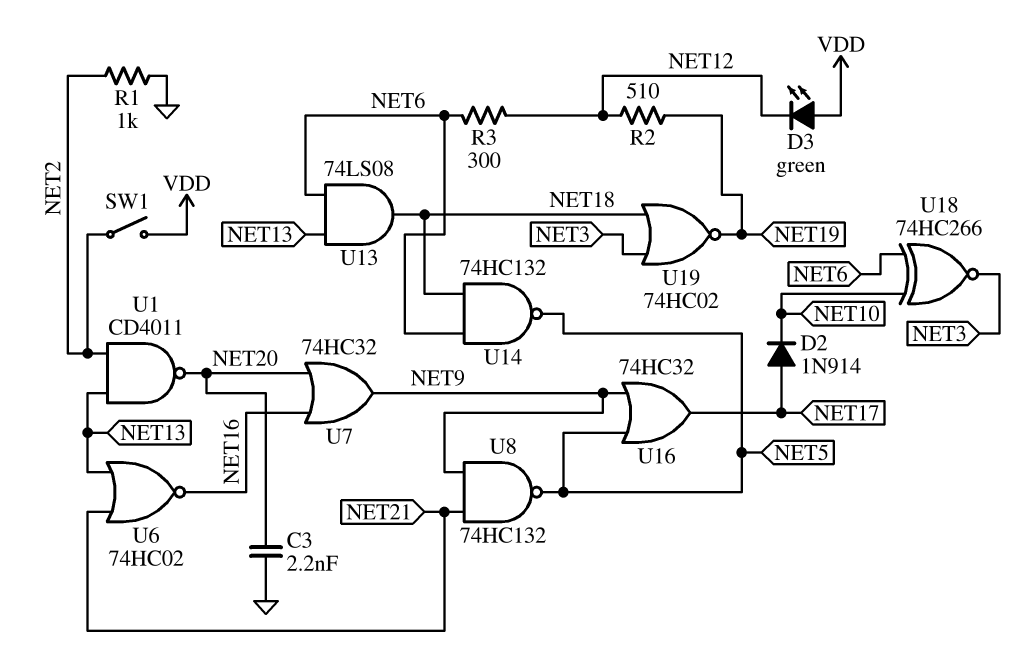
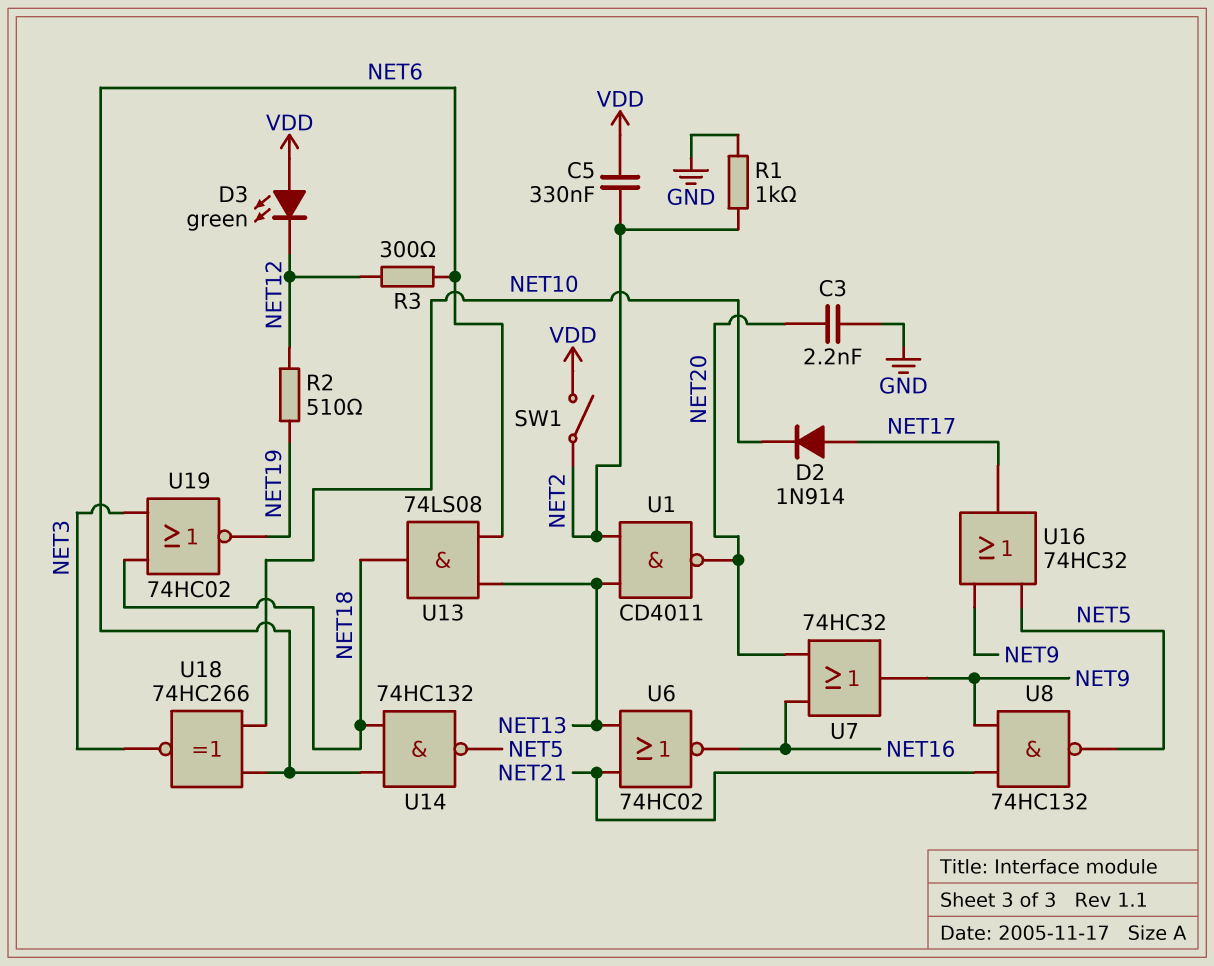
C5: none -> 330nF (NET2, VDD)

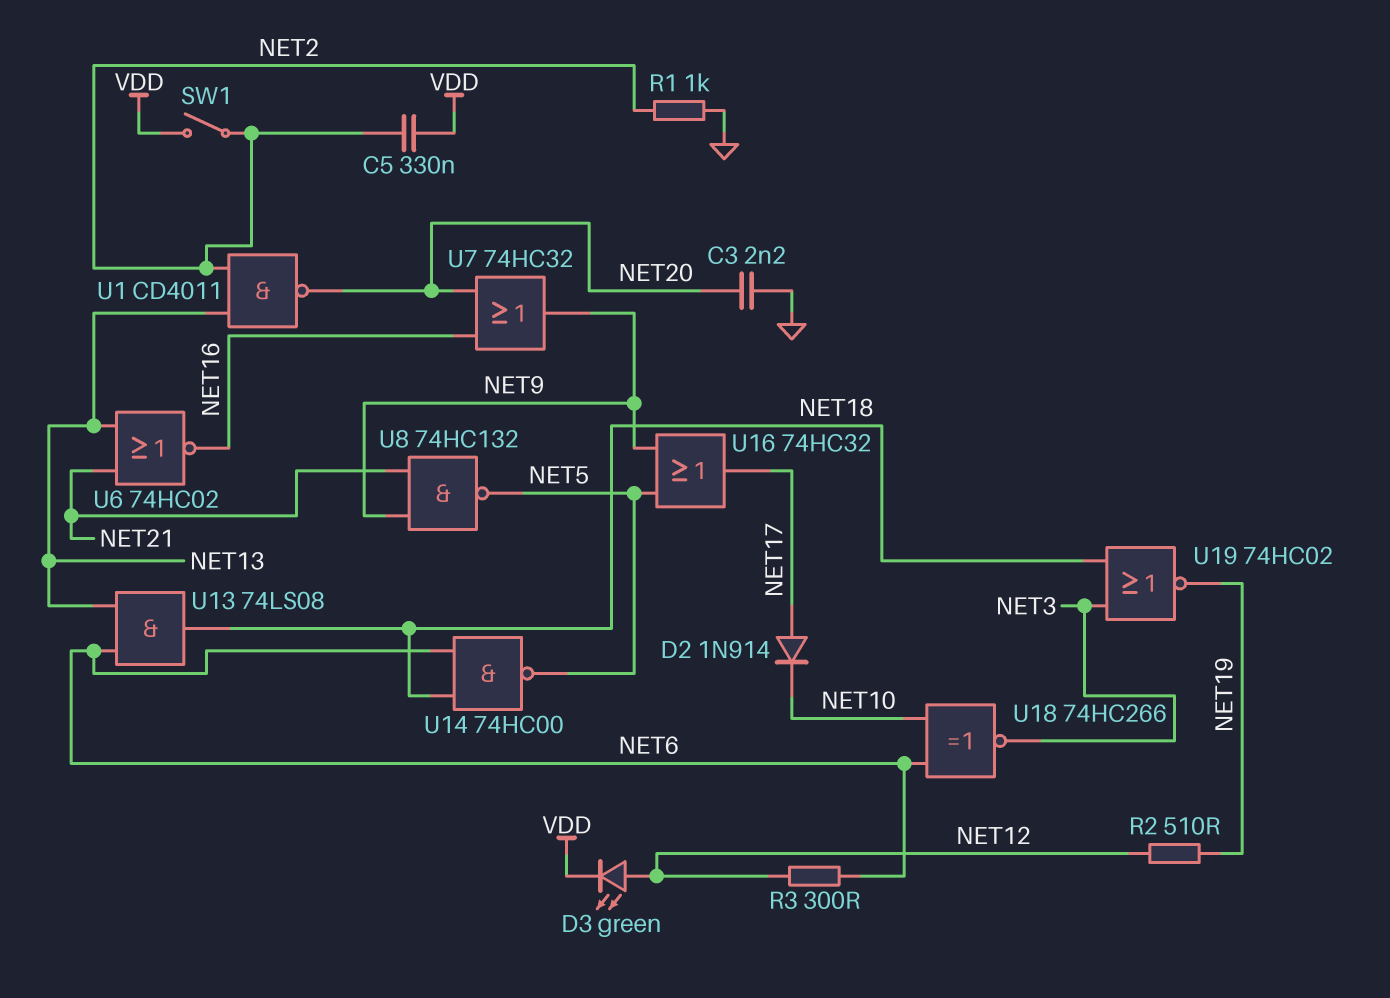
D3: LED green (A VDD, K NET12) -> LED green (A NET12, K VDD)
U14: NAND 74HC132 (in NET6, in NET18, out NET5) -> NAND 74HC00 (in NET6, in NET18, out NET5)

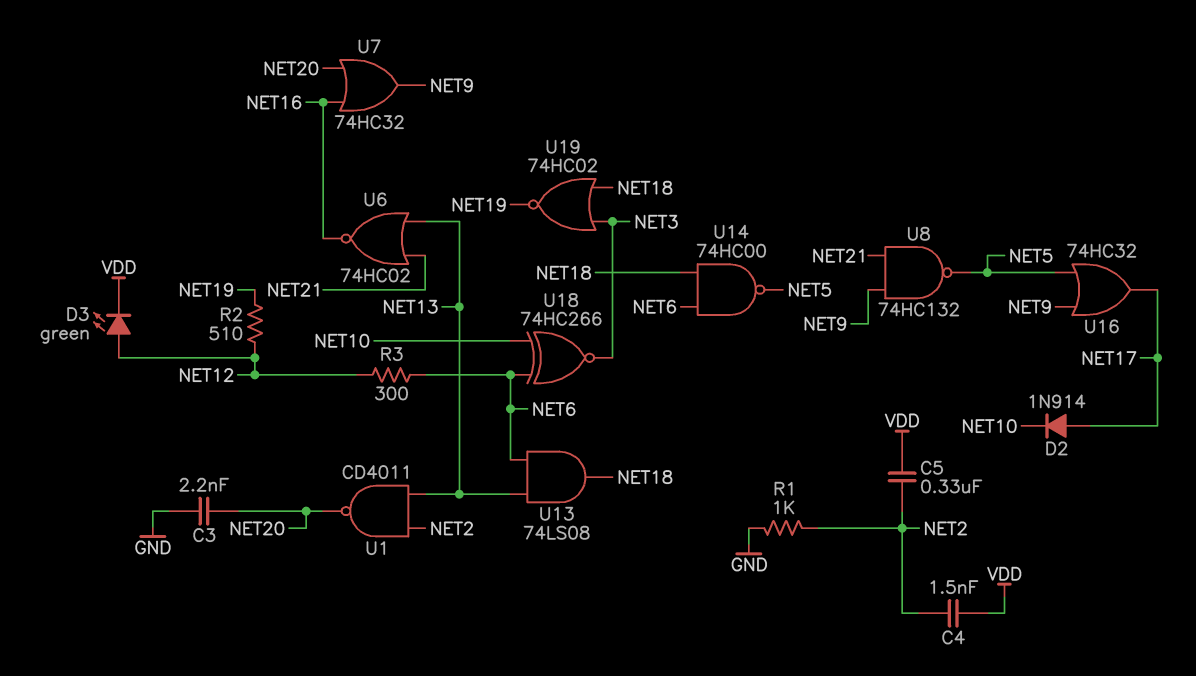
C4: none -> 1.5nF (NET2, VDD)
SW1: switch (NET2, VDD) -> none

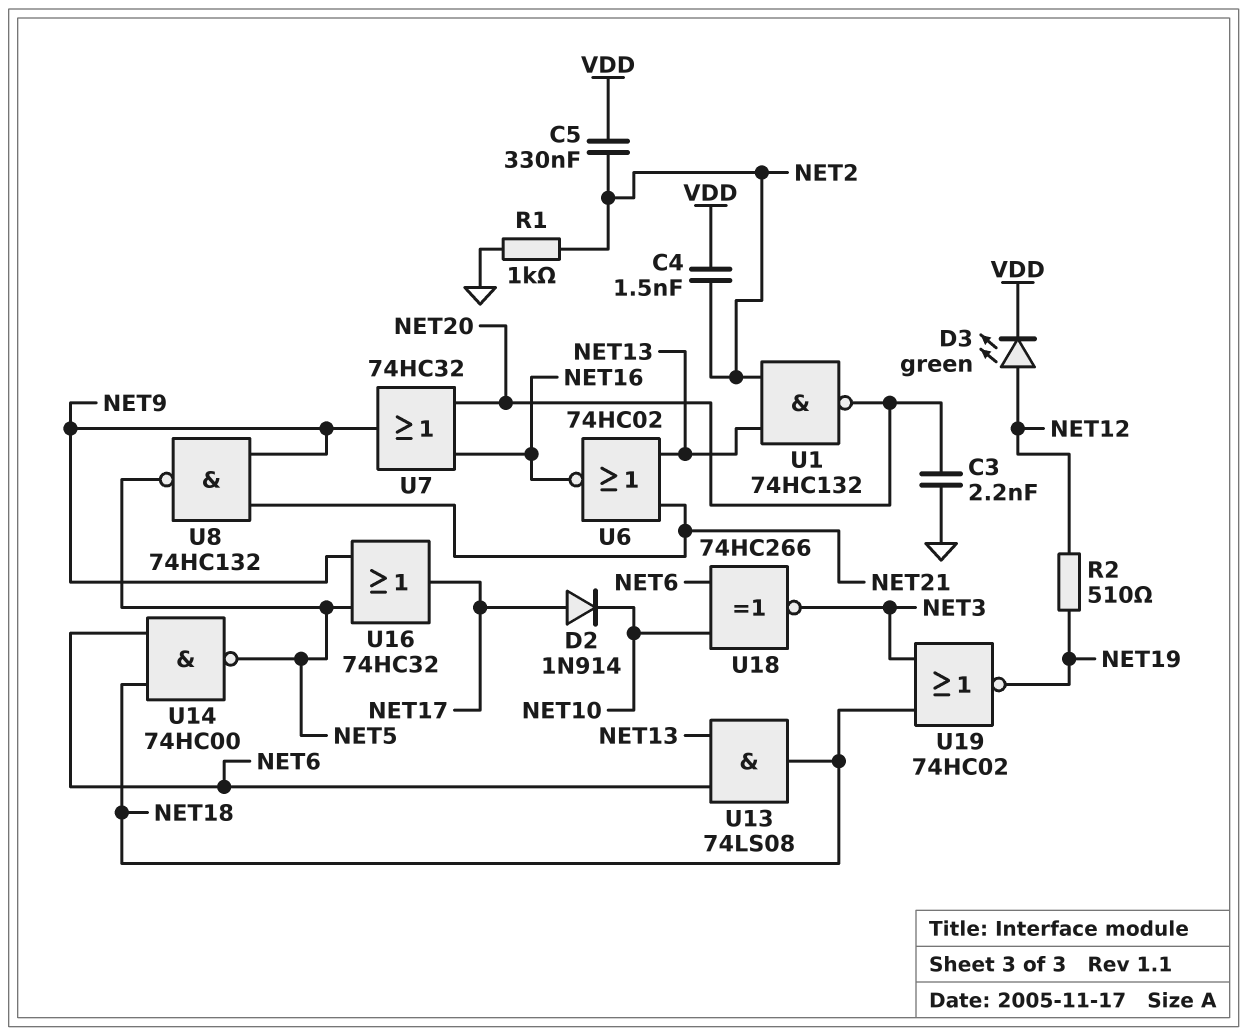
R3: 300 (NET6, NET12) -> none
U1: NAND CD4011 (in NET2, in NET13, out NET20) -> NAND 74HC132 (in NET2, in NET13, out NET20)

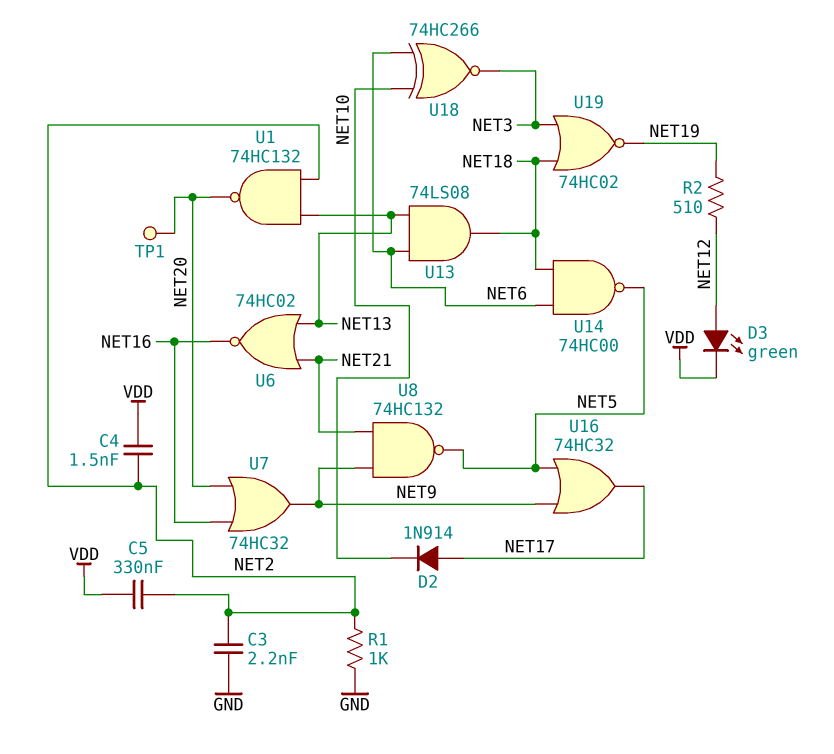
C3: 2.2nF (GND, NET20) -> 2.2nF (GND, NET2)
TP1: none -> test point (NET20)

